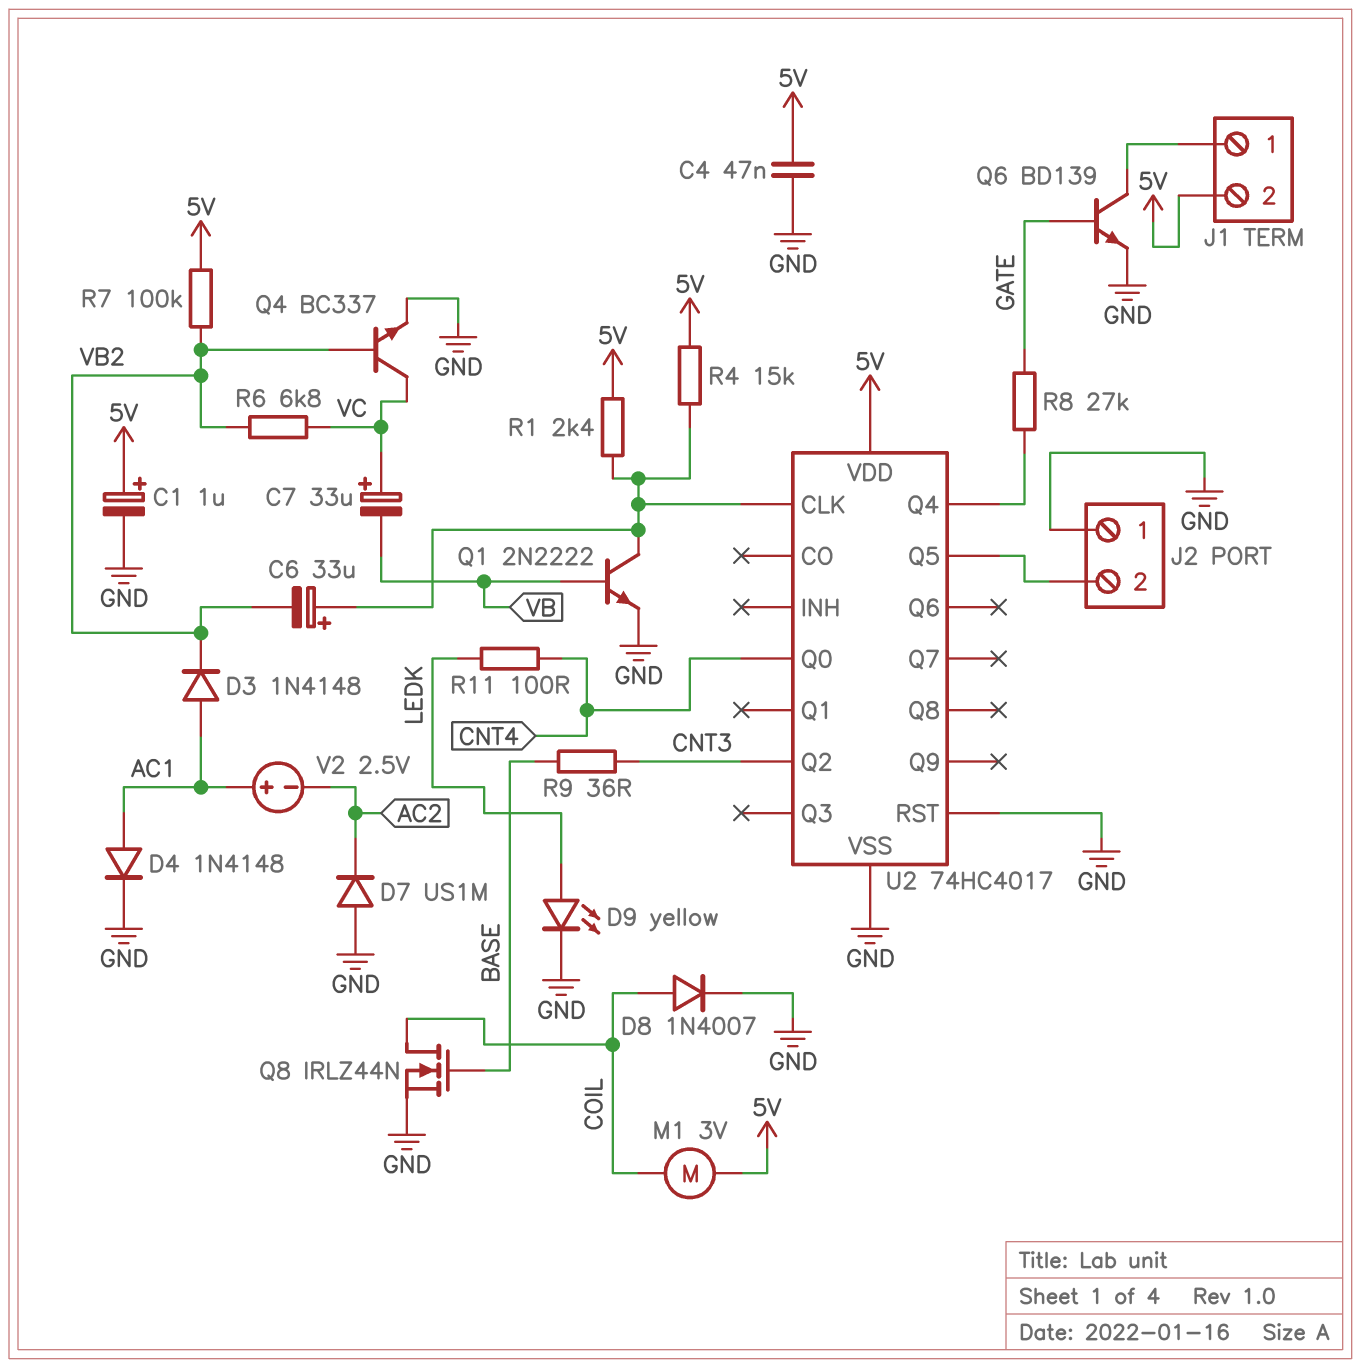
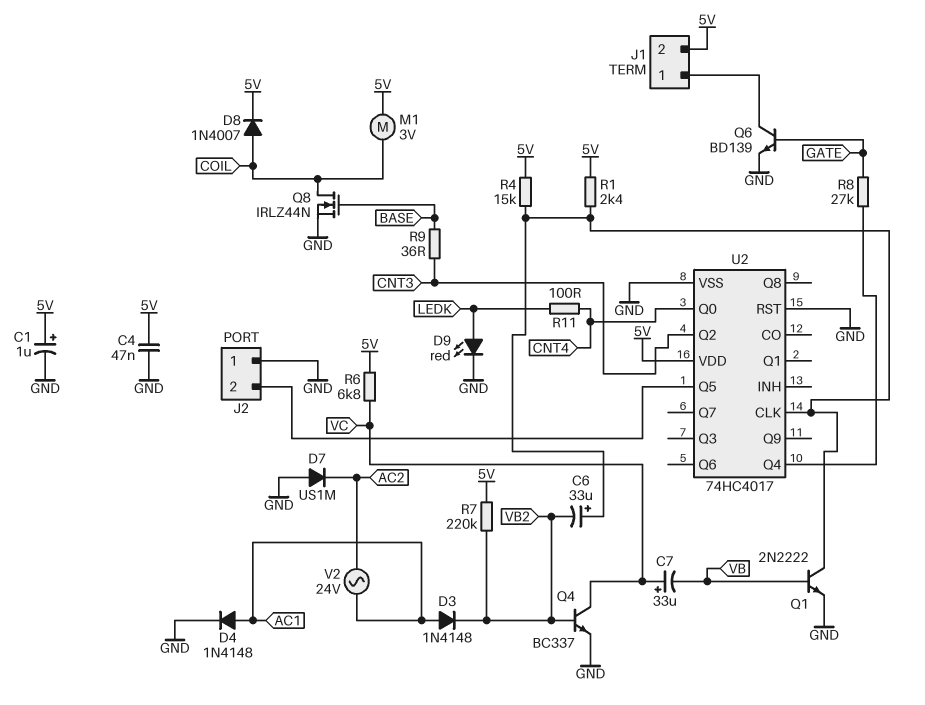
D8: diode 1N4007 (A COIL, K GND) -> diode 1N4007 (A COIL, K 5V)
D9: LED yellow (A LEDK, K GND) -> LED red (A LEDK, K GND)
R6: 6.8k (VB2, VC) -> 6.8k (5V, VC)
R7: 100k (5V, VB2) -> 220k (5V, VB2)
V2: 2.5V (plus AC1, minus AC2) -> AC 24V (AC1, AC2)

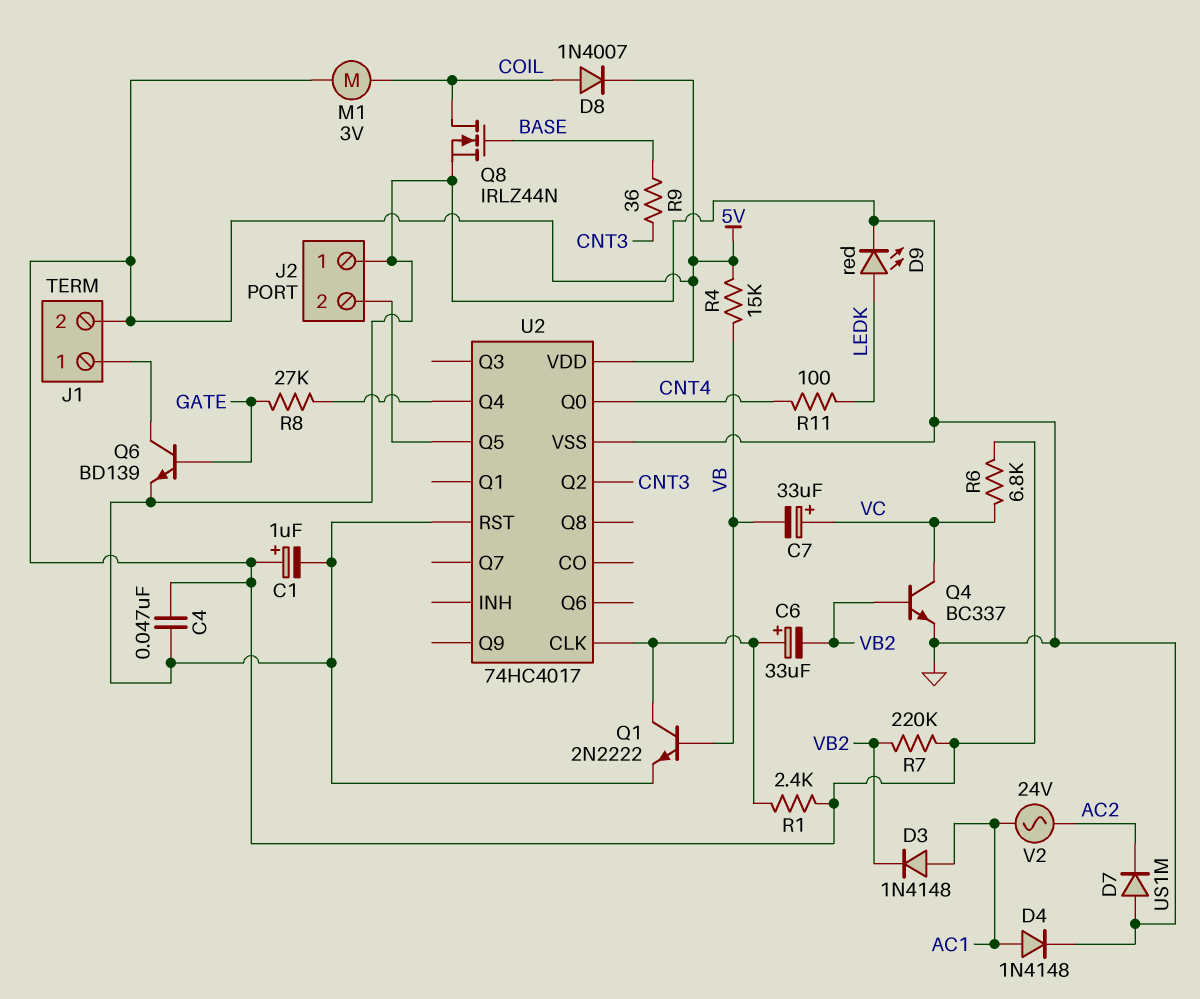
R4: 15k (5V, U2/CLK) -> 15k (5V, VB)

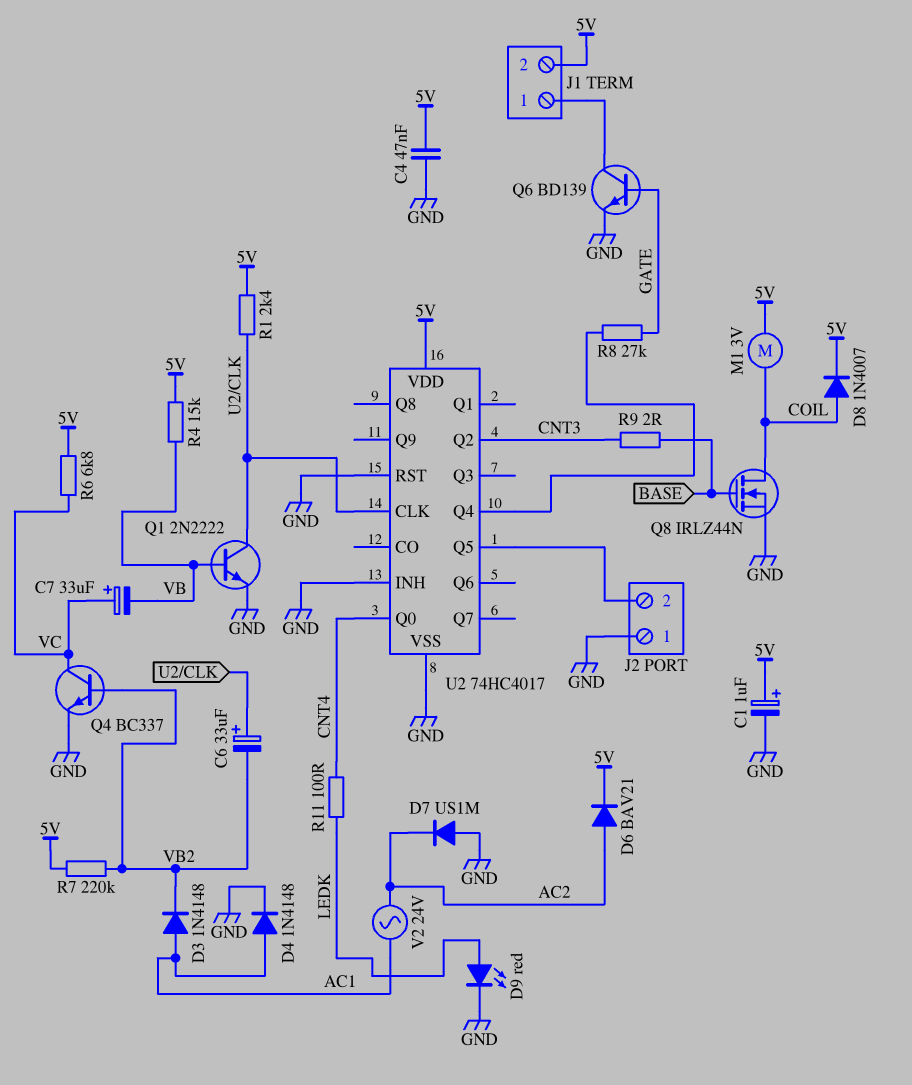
D6: none -> diode BAV21 (A AC2, K 5V)
R9: 36 (BASE, CNT3) -> 2 (BASE, CNT3)
U2 pin INH: none -> GND

